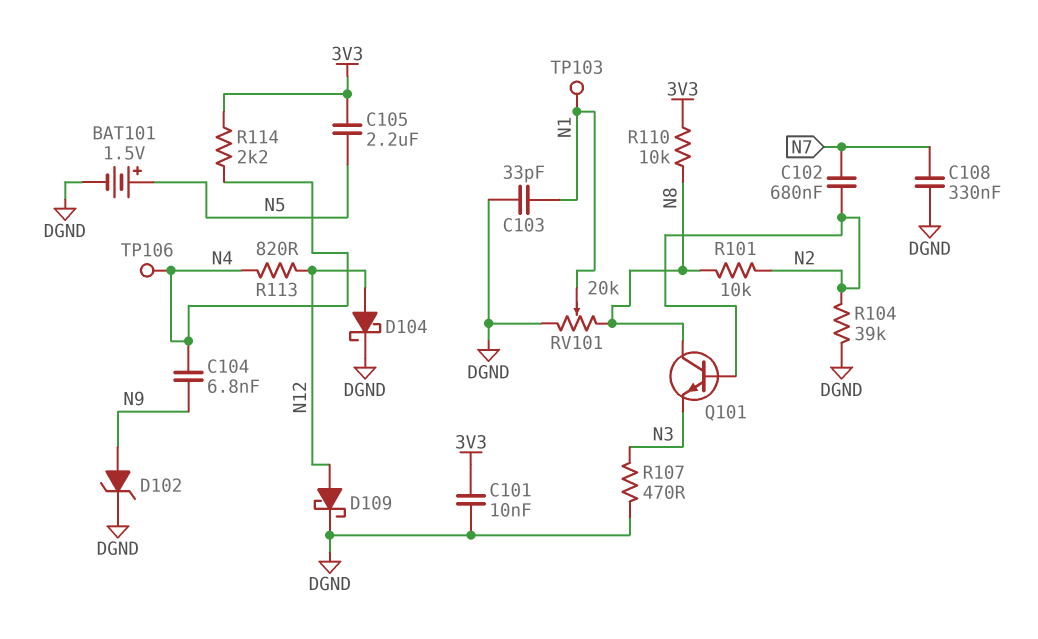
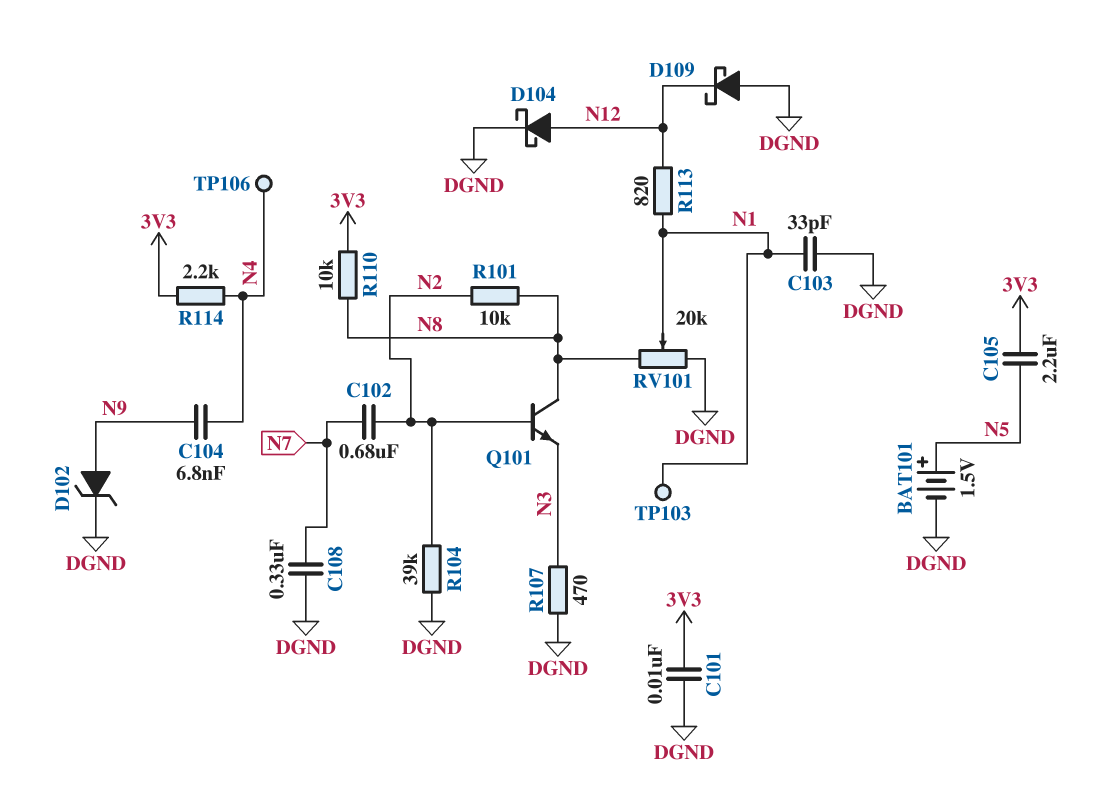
D109: schottky (A N12, K DGND) -> schottky (A DGND, K N12)
R113: 820 (N4, N12) -> 820 (N1, N12)

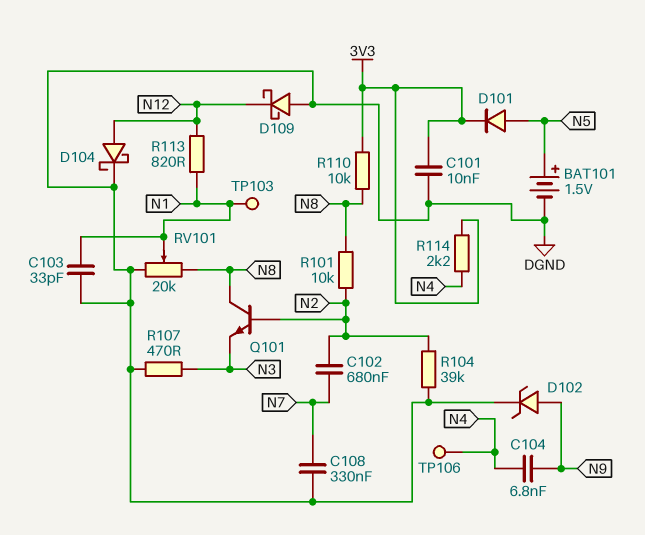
C105: 2.2uF (3V3, N5) -> none
D101: none -> diode (A N5, K 3V3)

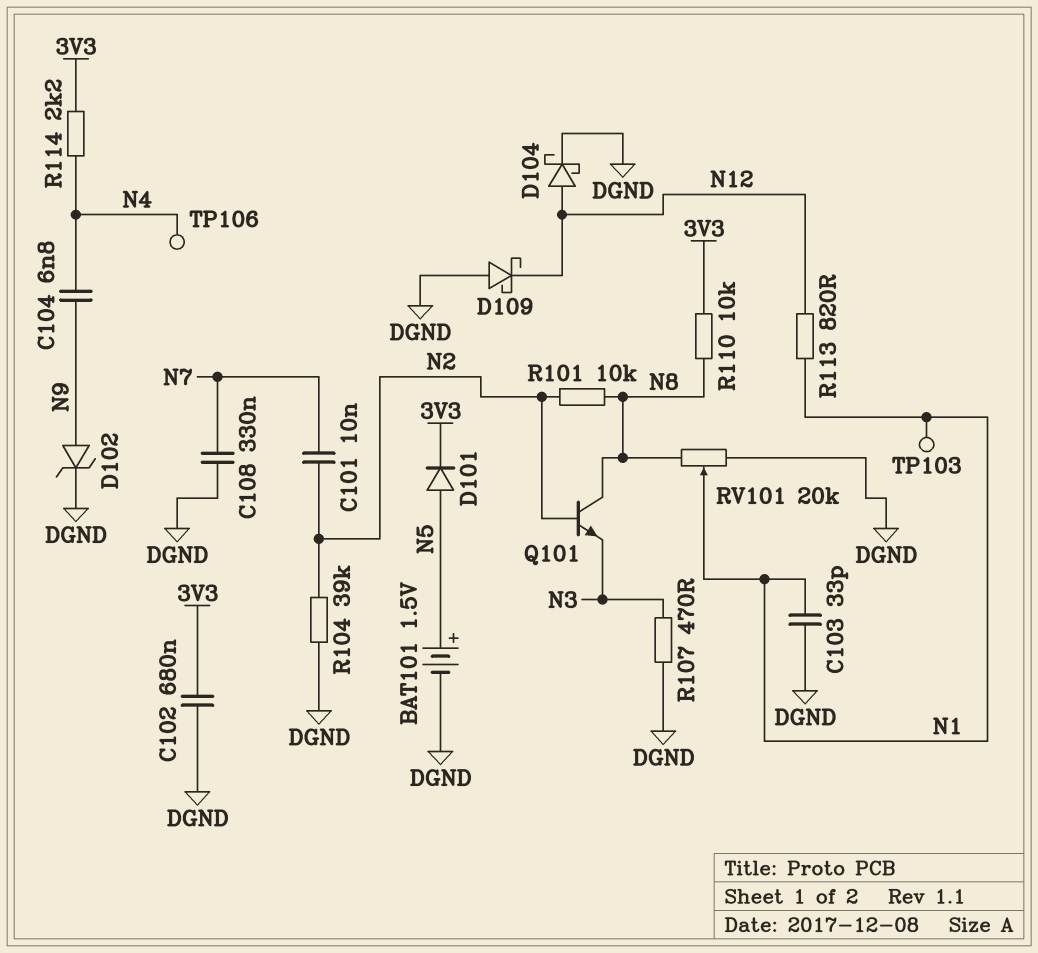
C101: 10nF (3V3, DGND) -> 10nF (N2, N7)
C102: 680nF (N2, N7) -> 680nF (3V3, DGND)

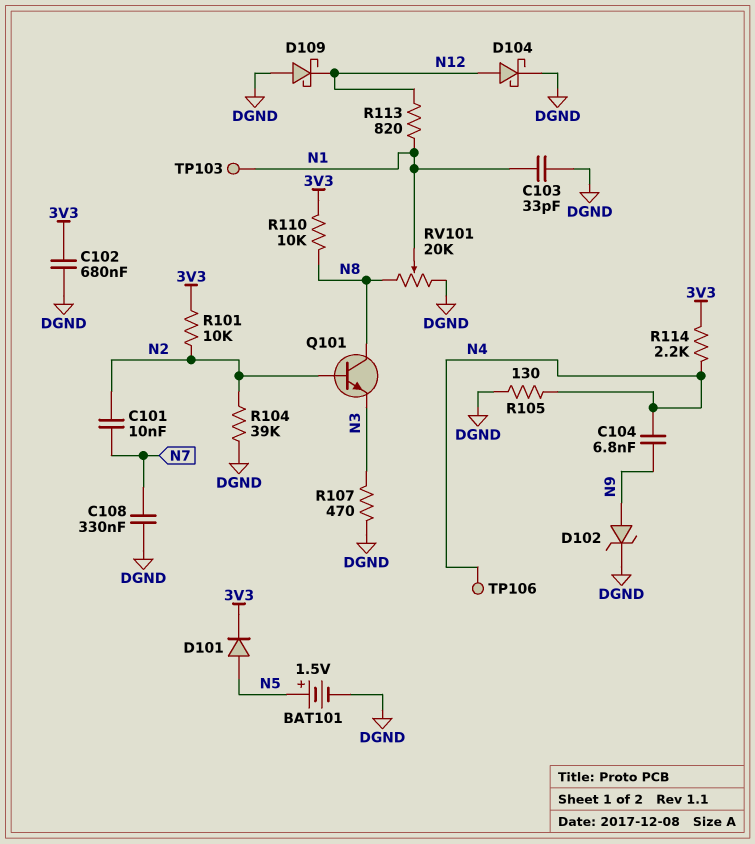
R101: 10k (N2, N8) -> 10k (3V3, N2)
R105: none -> 130 (DGND, N4)

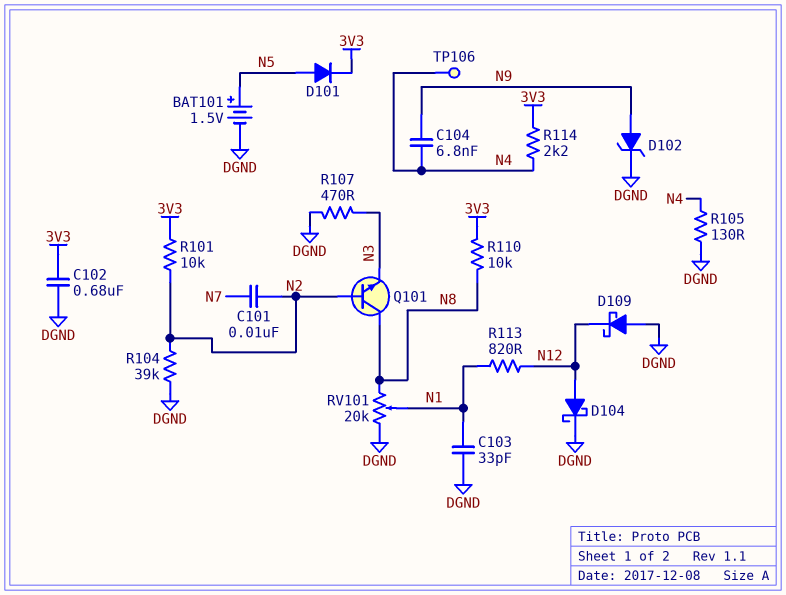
C108: 330nF (DGND, N7) -> none
TP103: test point (N1) -> none

